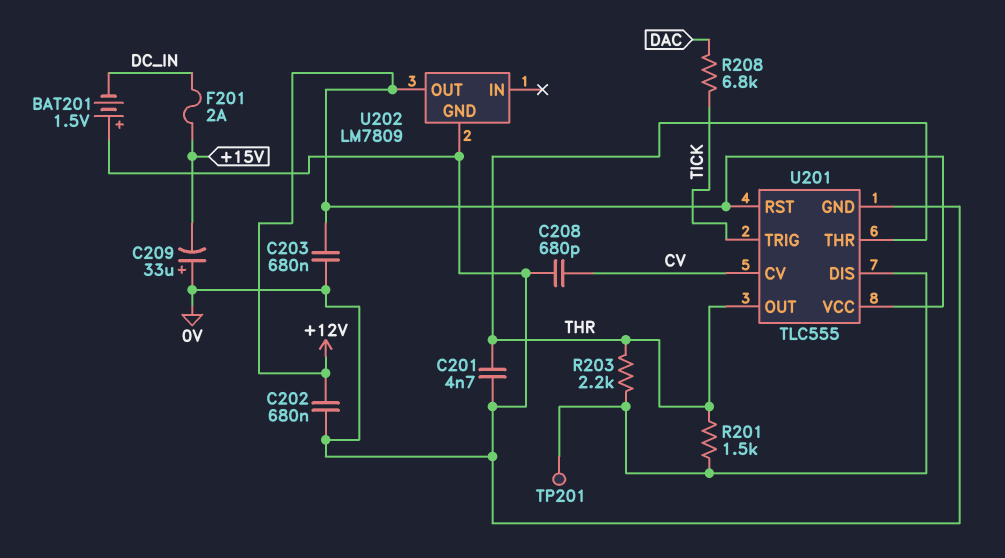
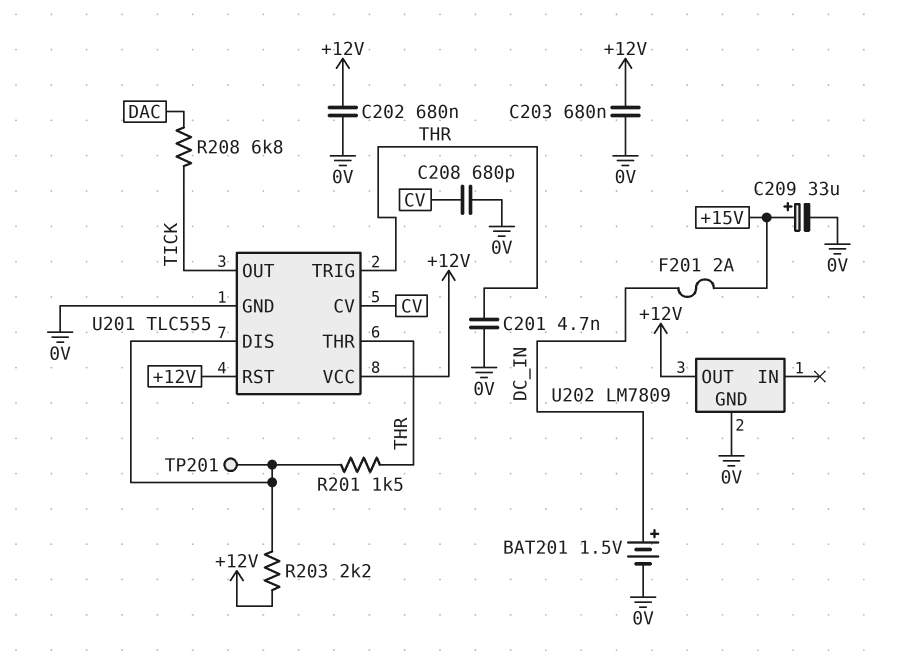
BAT201: 1.5V (plus 0V, minus DC_IN) -> 1.5V (plus DC_IN, minus 0V)
C209: 33uF (plus 0V, minus +15V) -> 33uF (plus +15V, minus 0V)
R203: 2.2k (THR, U201/DIS) -> 2.2k (+12V, U201/DIS)
U201 pin OUT: THR -> TICK
U201 pin TRIG: TICK -> THR

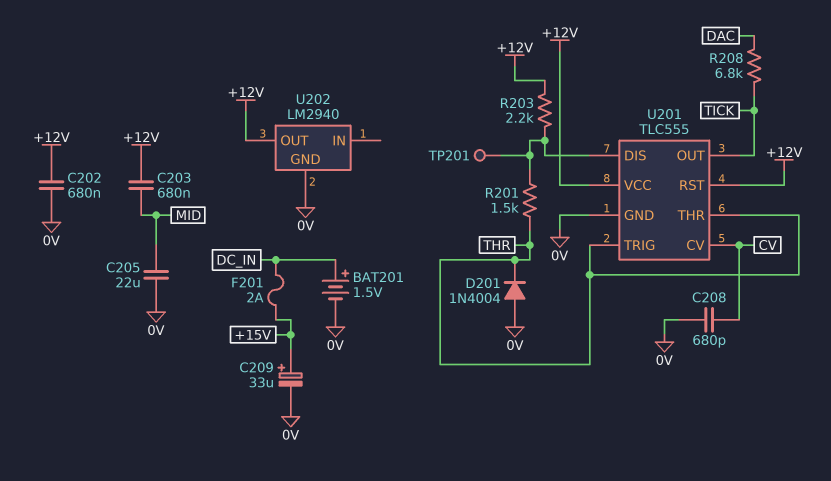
C201: 4.7nF (0V, THR) -> none
C203: 680nF (+12V, 0V) -> 680nF (+12V, MID)
C205: none -> 22uF (0V, MID)
D201: none -> diode 1N4004 (A 0V, K THR)
U202: LM7809 -> LM2940

